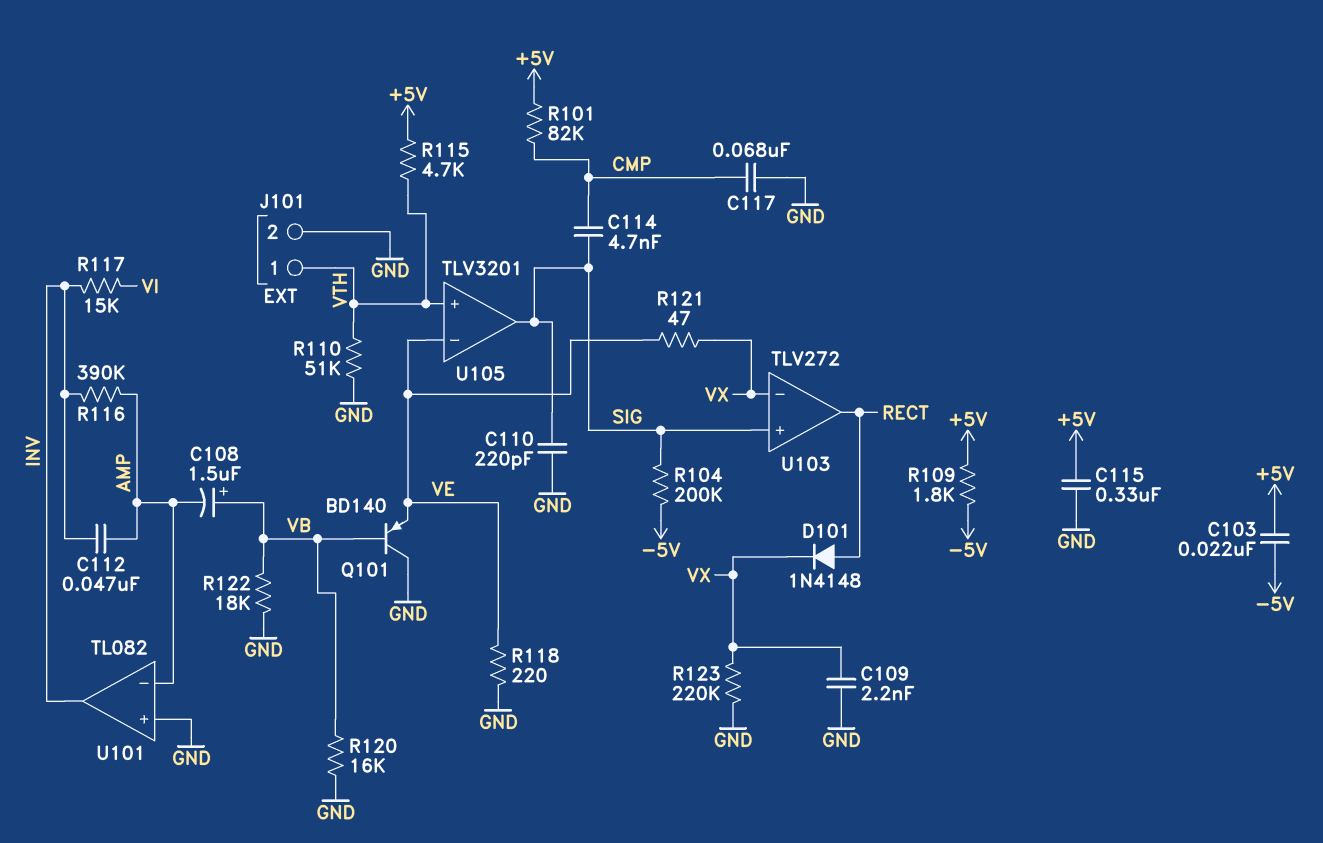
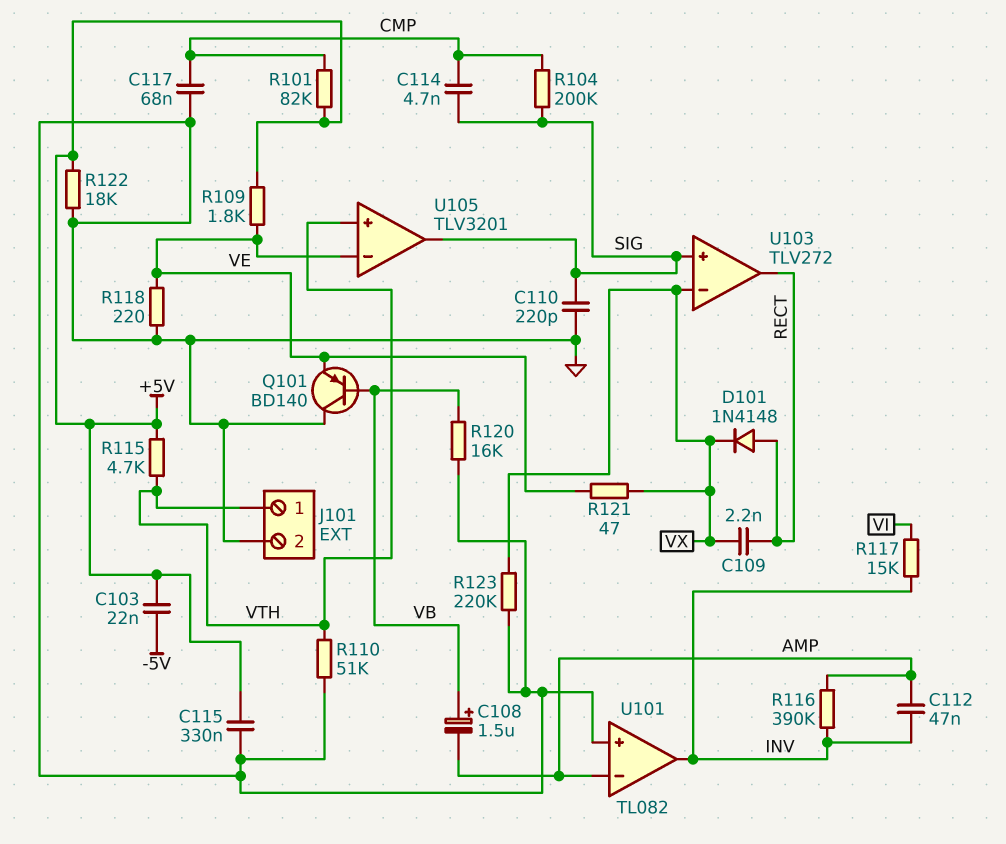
C109: 2.2nF (GND, VX) -> 2.2nF (RECT, VX)
R104: 200k (-5V, SIG) -> 200k (CMP, SIG)
R109: 1.8k (+5V, -5V) -> 1.8k (+5V, VE)
R122: 18k (GND, VB) -> 18k (+5V, GND)

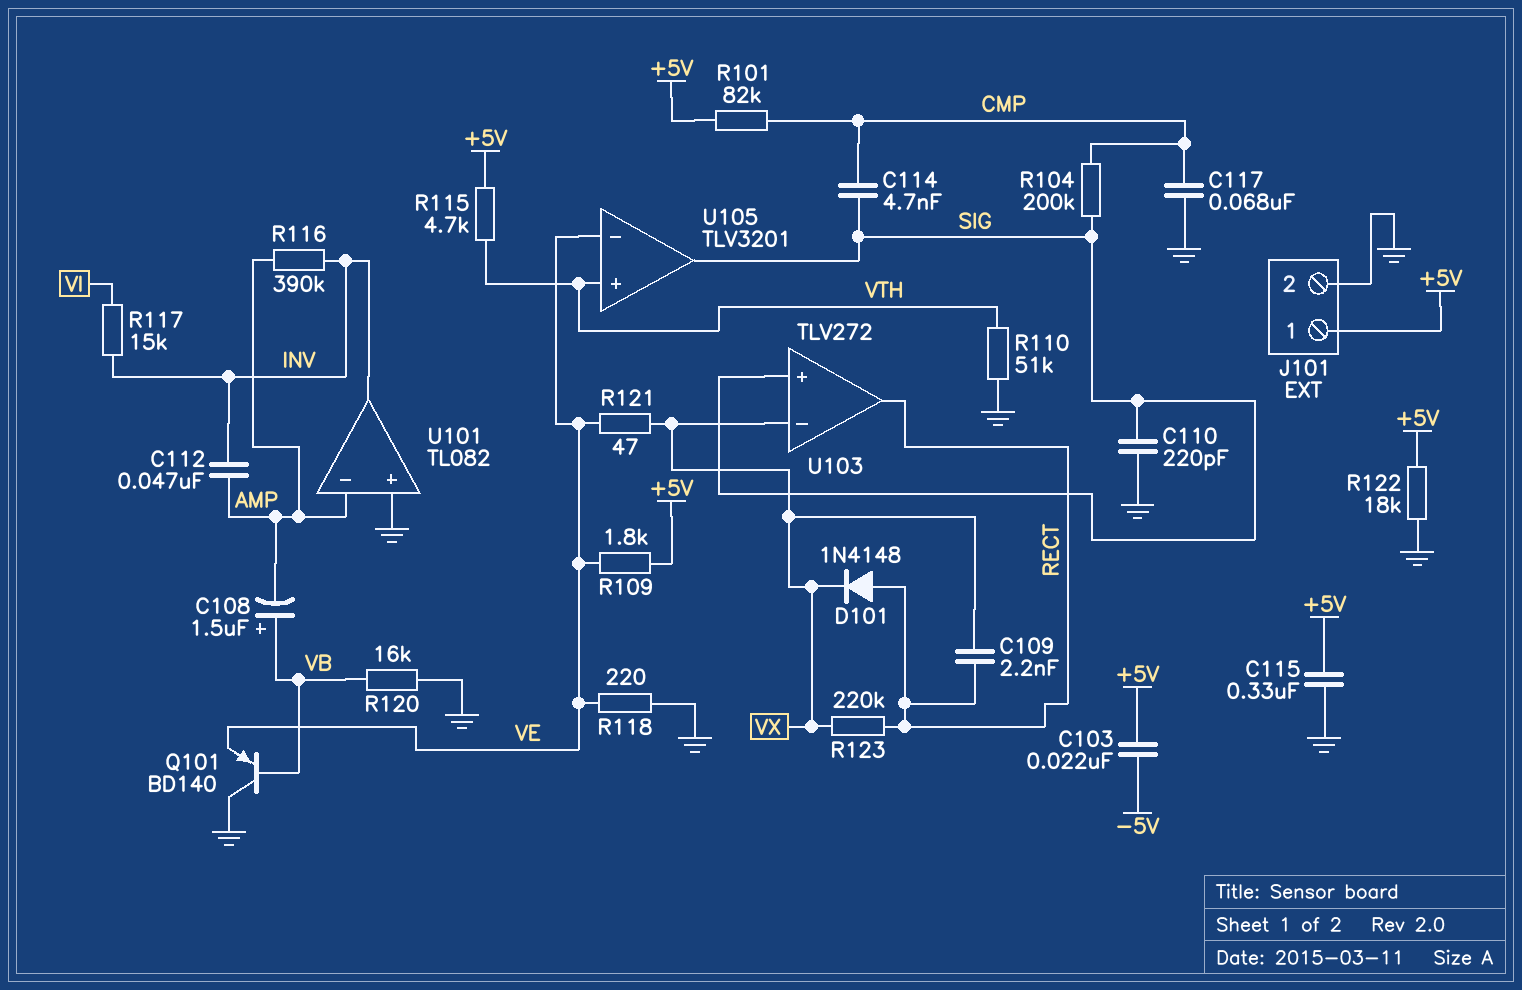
J101 pin 1: VTH -> +5V
R123: 220k (GND, VX) -> 220k (RECT, VX)

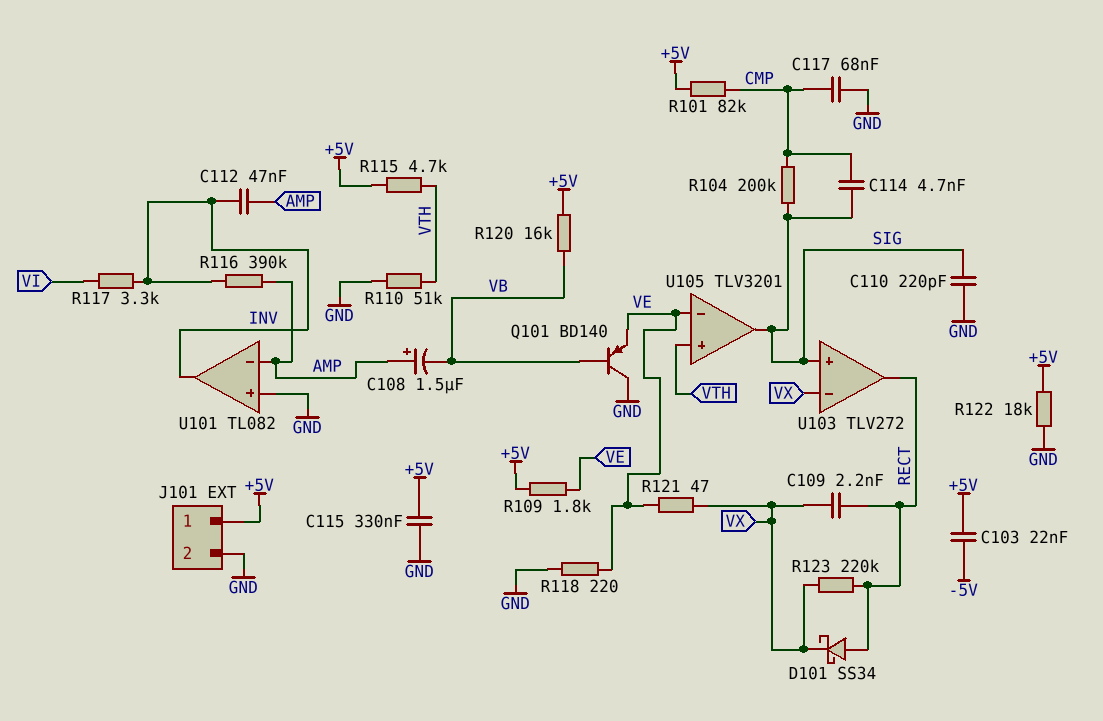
C108: 1.5uF (plus VB, minus AMP) -> 1.5uF (plus AMP, minus VB)
D101: diode 1N4148 (A RECT, K VX) -> schottky SS34 (A RECT, K VX)
R117: 15k (INV, VI) -> 3.3k (INV, VI)
R120: 16k (GND, VB) -> 16k (+5V, VB)

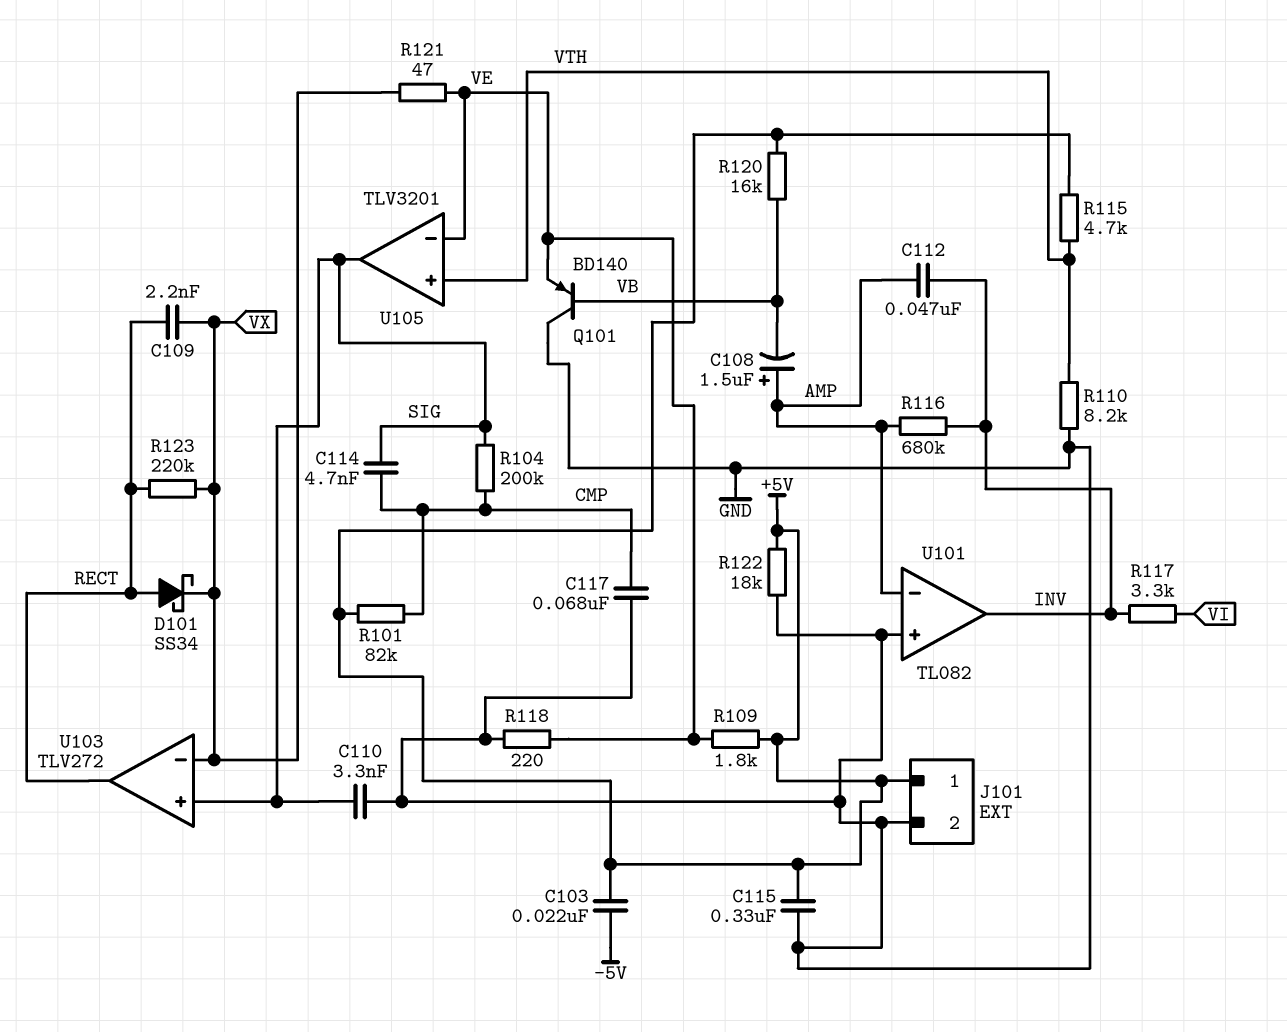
C110: 220pF (GND, SIG) -> 3.3nF (GND, SIG)
R110: 51k (GND, VTH) -> 8.2k (GND, VTH)
R116: 390k (AMP, INV) -> 680k (AMP, INV)

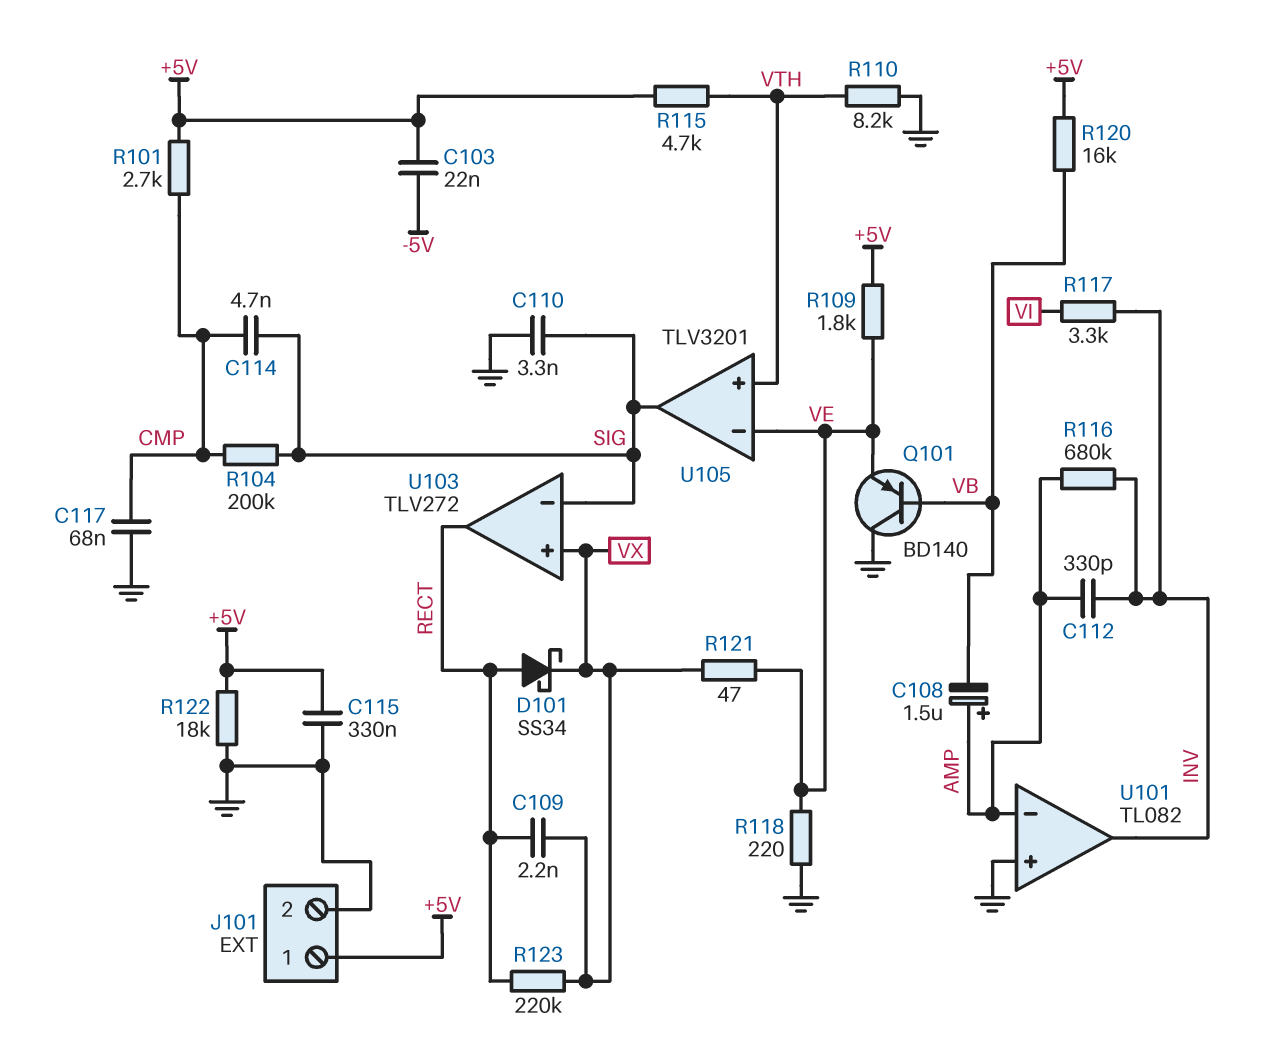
C112: 47nF (AMP, INV) -> 330pF (AMP, INV)
R101: 82k (+5V, CMP) -> 2.7k (+5V, CMP)
U103 pin in+: SIG -> VX
U103 pin in-: VX -> SIG

